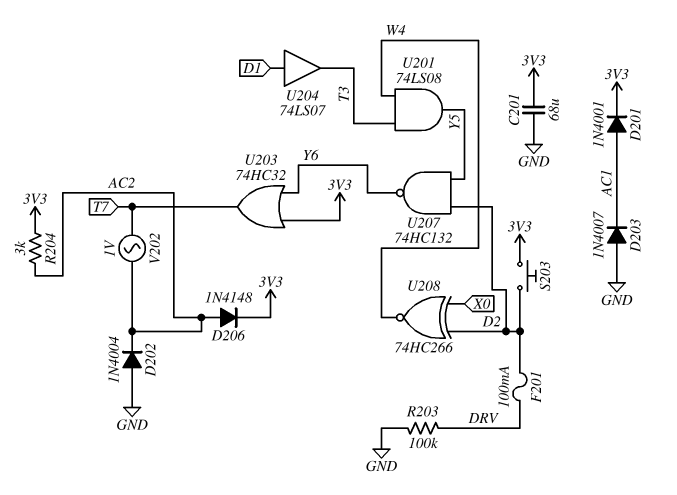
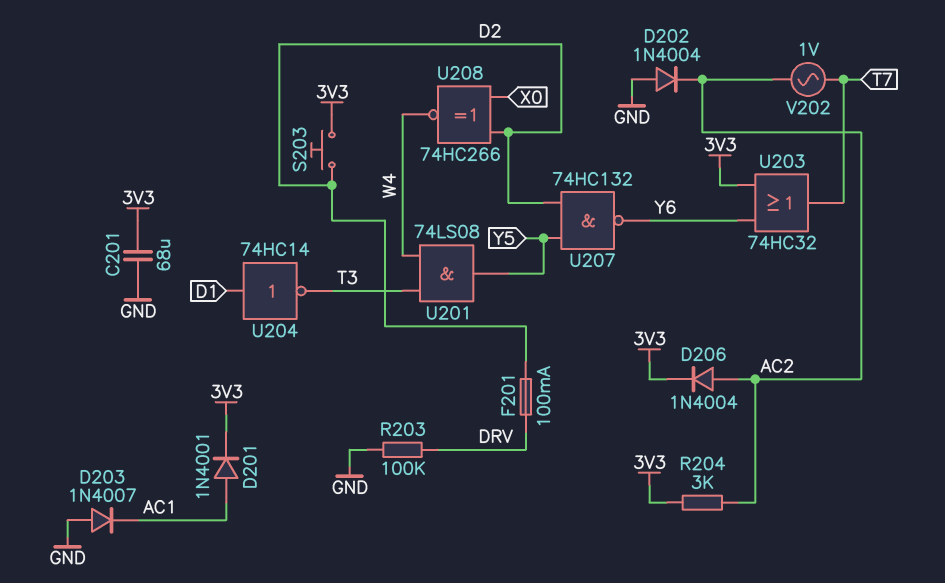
D206: diode 1N4148 (A AC2, K 3V3) -> diode 1N4004 (A AC2, K 3V3)
U204: buffer 74LS07 (in D1, out T3) -> NOT 74HC14 (in D1, out T3)

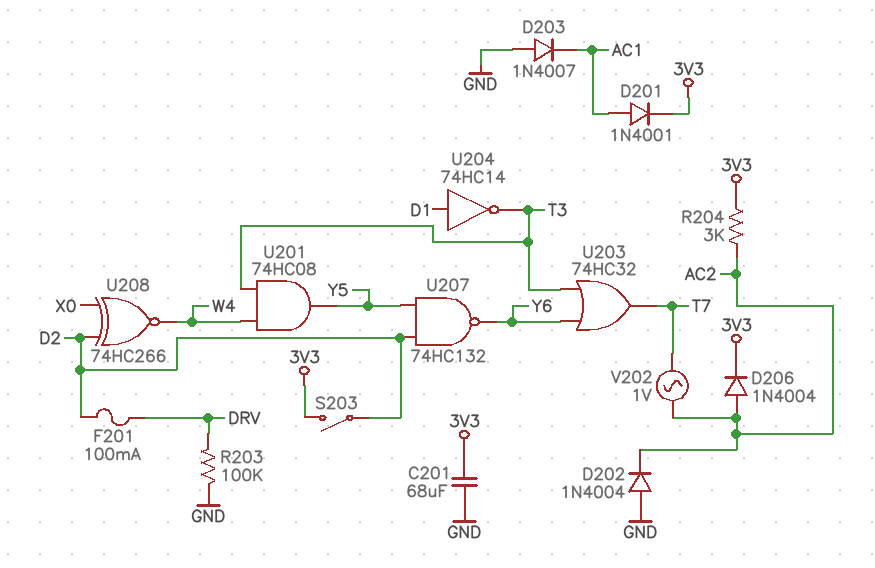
S203: button (3V3, D2) -> switch (3V3, D2)
U201: AND 74LS08 (in T3, in W4, out Y5) -> AND 74HC08 (in T3, in W4, out Y5)
U203: OR 74HC32 (in 3V3, in Y6, out T7) -> OR 74HC32 (in T3, in Y6, out T7)

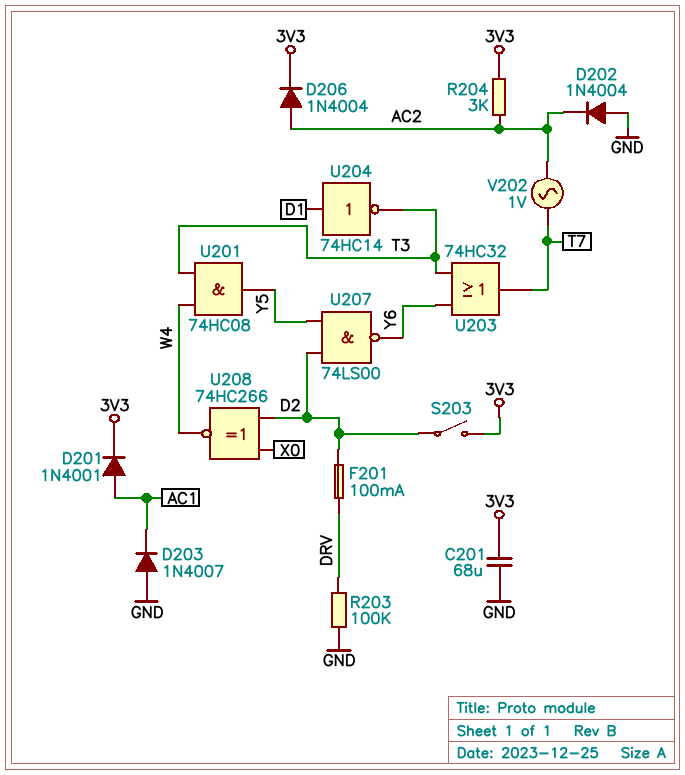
U207: NAND 74HC132 (in D2, in Y5, out Y6) -> NAND 74LS00 (in D2, in Y5, out Y6)

